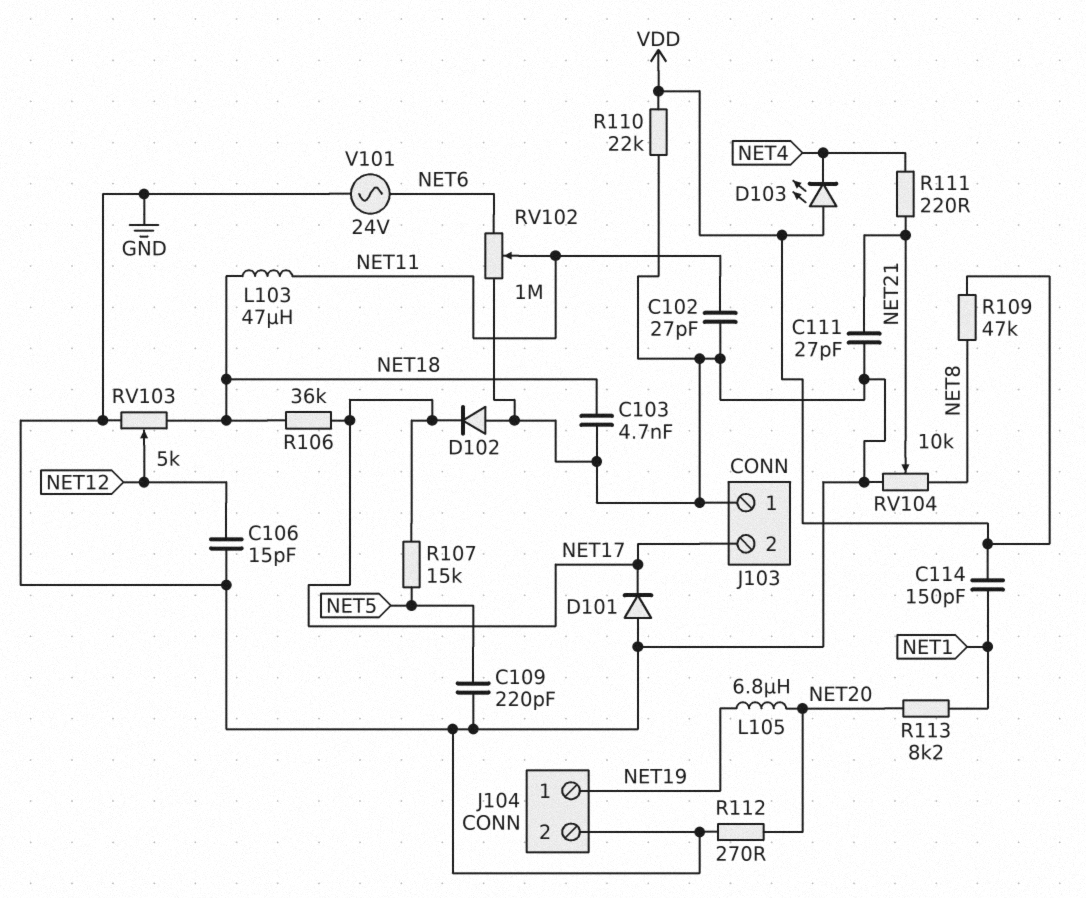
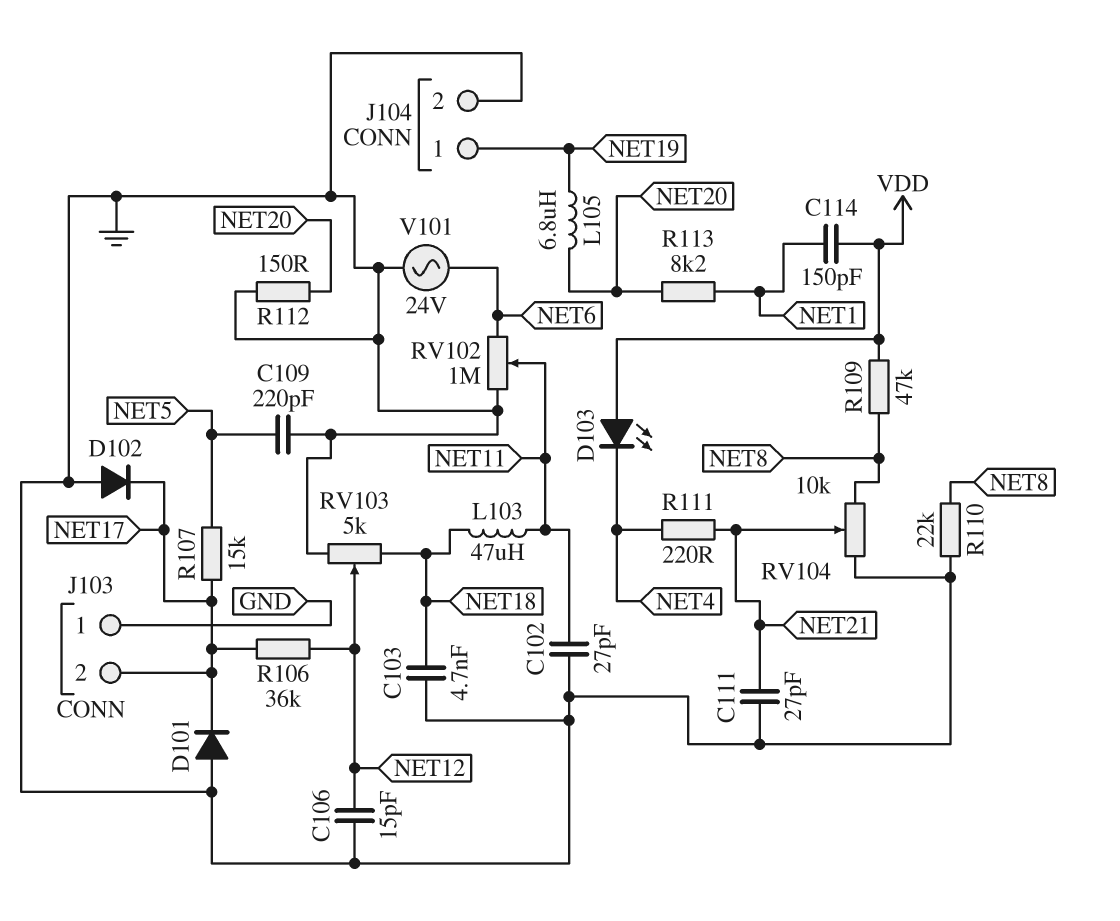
R106: 36k (NET17, NET18) -> 36k (NET12, NET17)
R110: 22k (GND, VDD) -> 22k (GND, NET8)
R112: 270 (GND, NET20) -> 150 (GND, NET20)

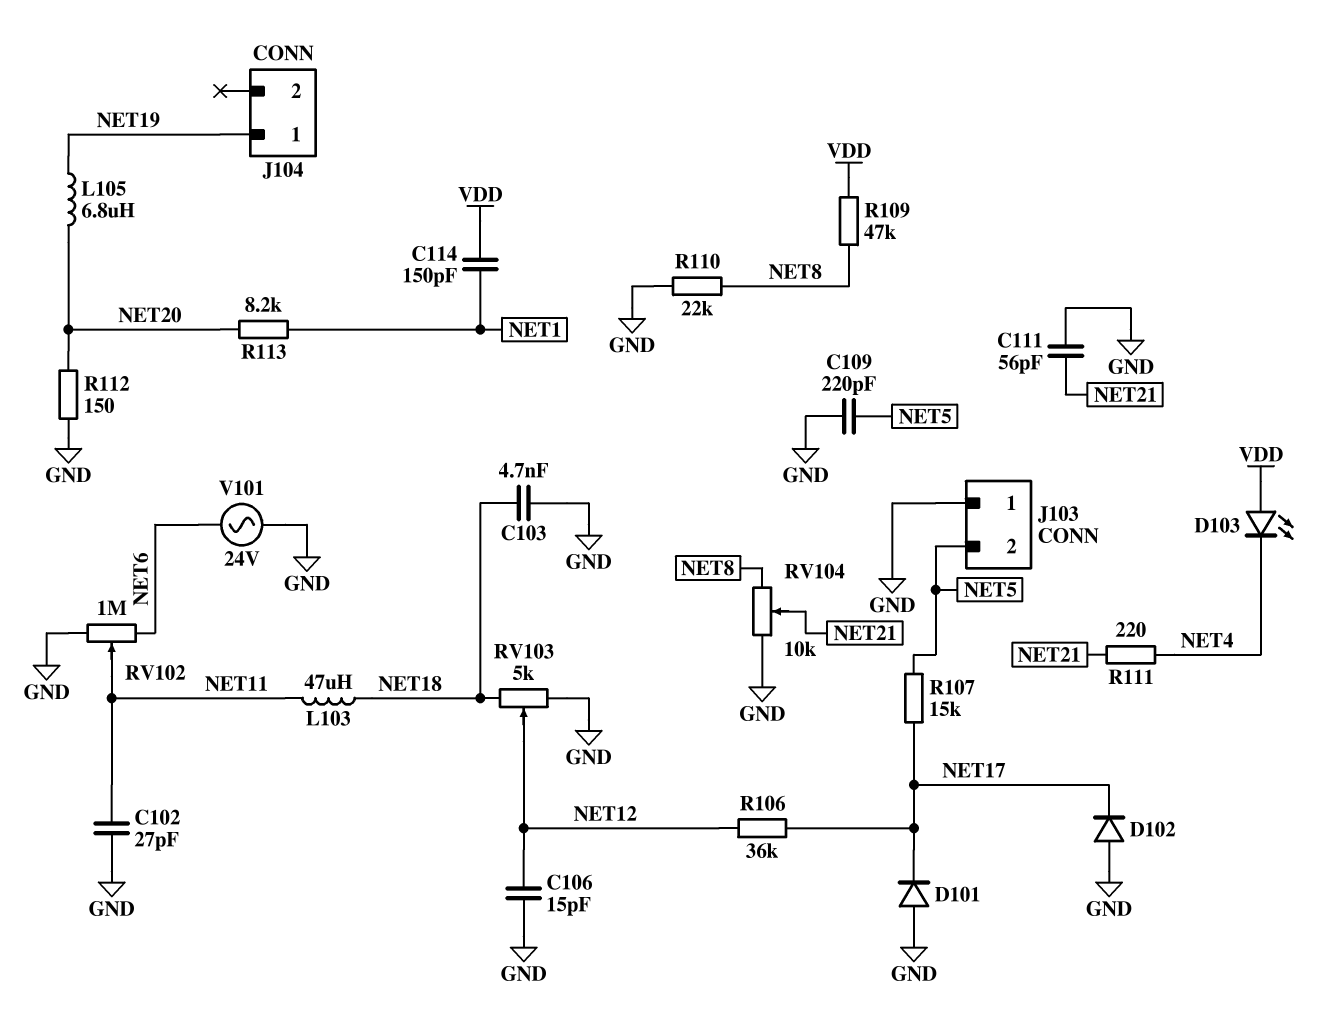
C111: 27pF (GND, NET21) -> 56pF (GND, NET21)
J103 pin 2: NET17 -> NET5
J104 pin 2: GND -> none

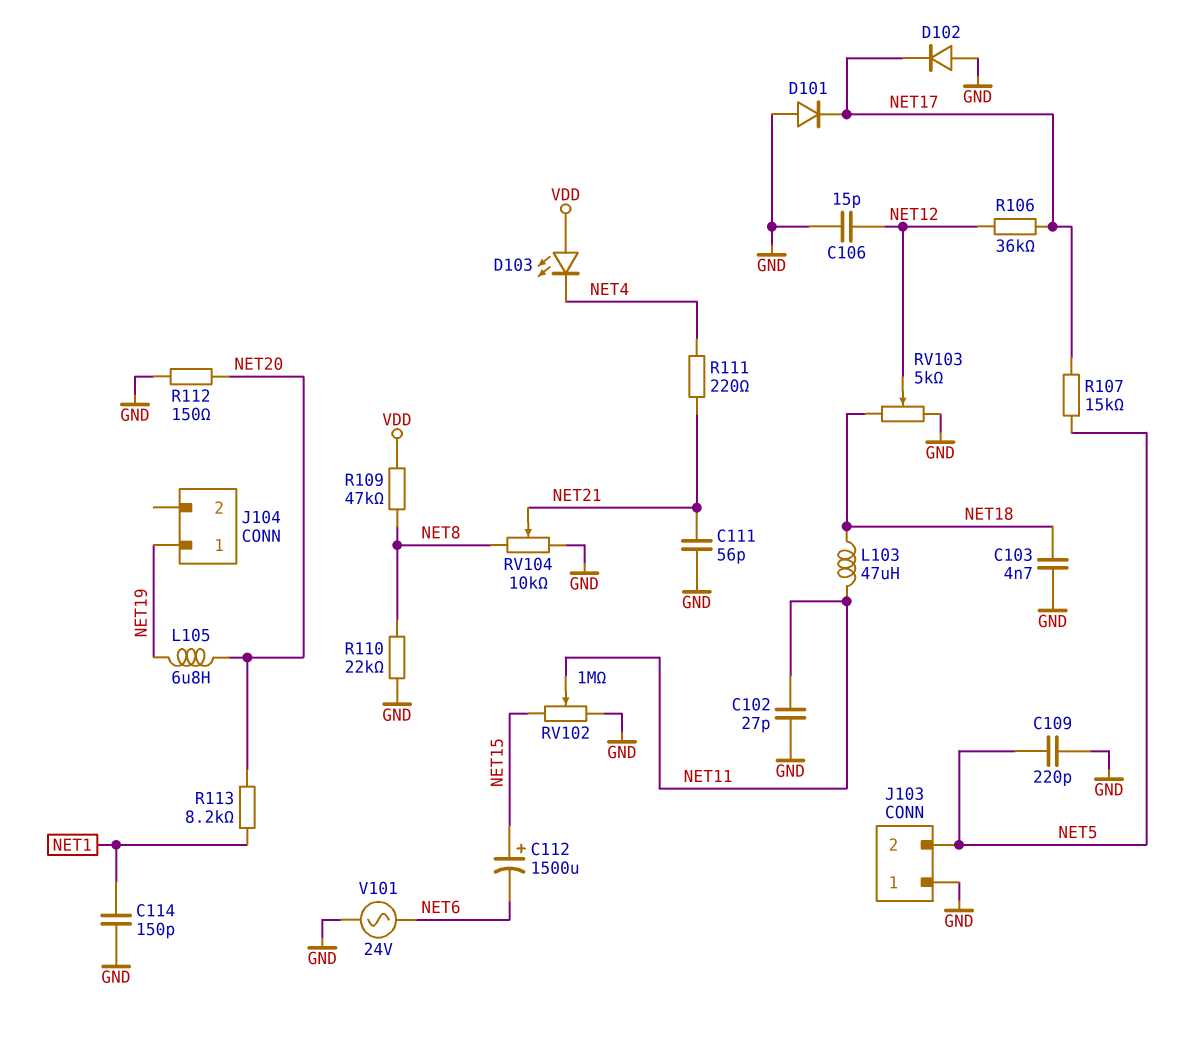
C112: none -> 1500uF (plus NET15, minus NET6)
C114: 150pF (NET1, VDD) -> 150pF (GND, NET1)
RV102: 1M (GND, NET6, wiper NET11) -> 1M (GND, NET15, wiper NET11)

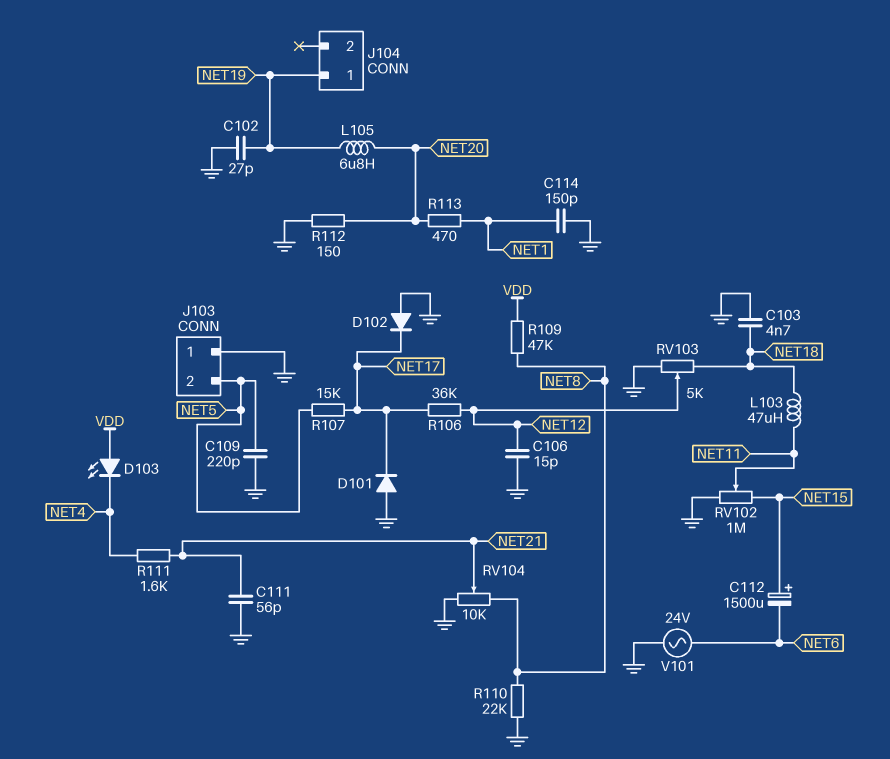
C102: 27pF (GND, NET11) -> 27pF (GND, NET19)
R111: 220 (NET4, NET21) -> 1.6k (NET4, NET21)
R113: 8.2k (NET1, NET20) -> 470 (NET1, NET20)

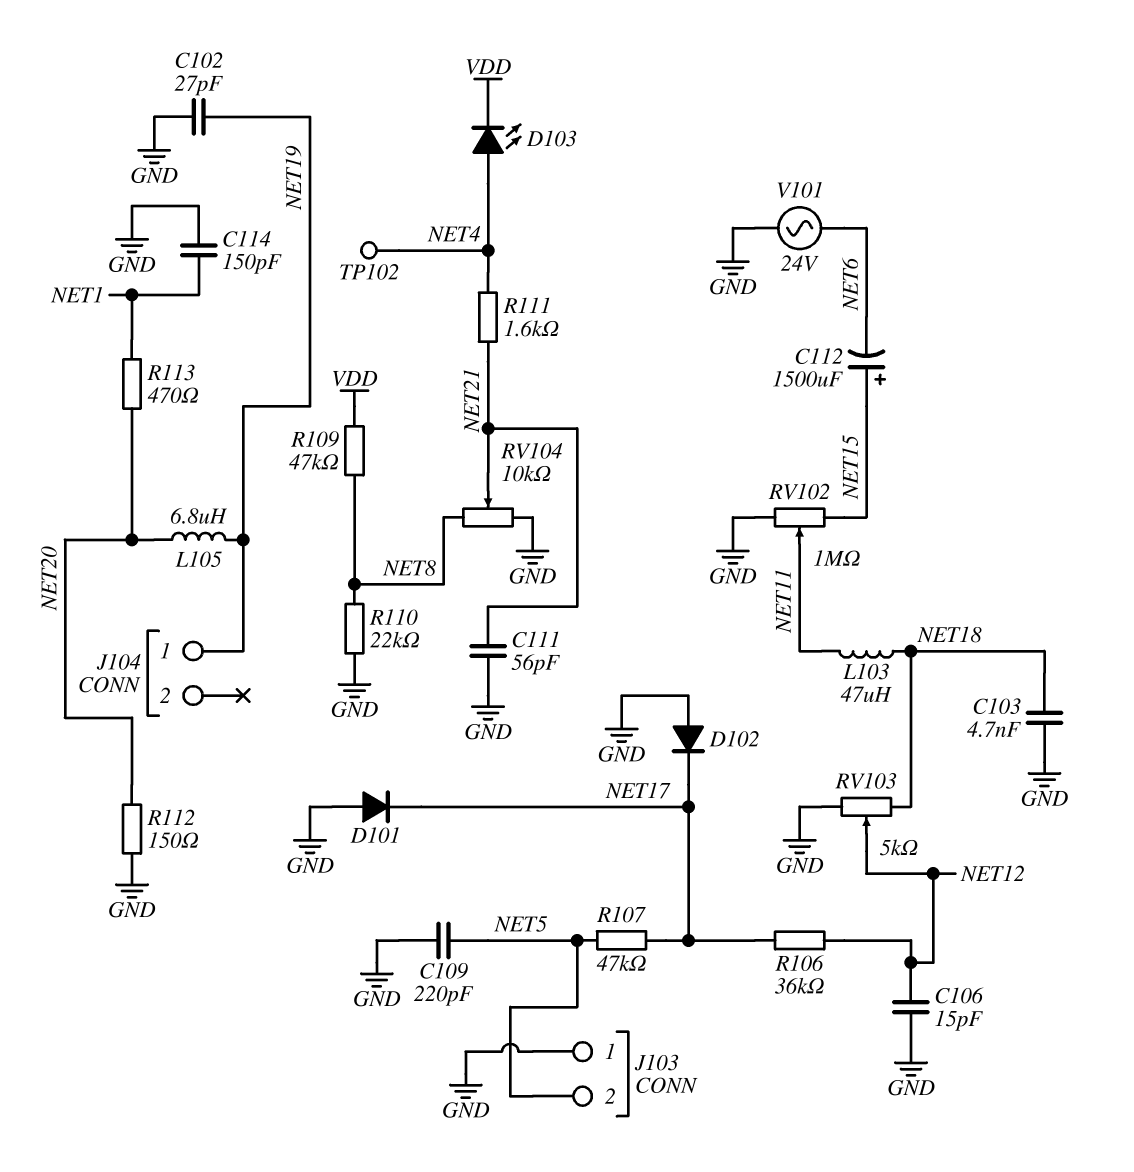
D103: LED (A VDD, K NET4) -> LED (A NET4, K VDD)
R107: 15k (NET5, NET17) -> 47k (NET5, NET17)
TP102: none -> test point (NET4)

